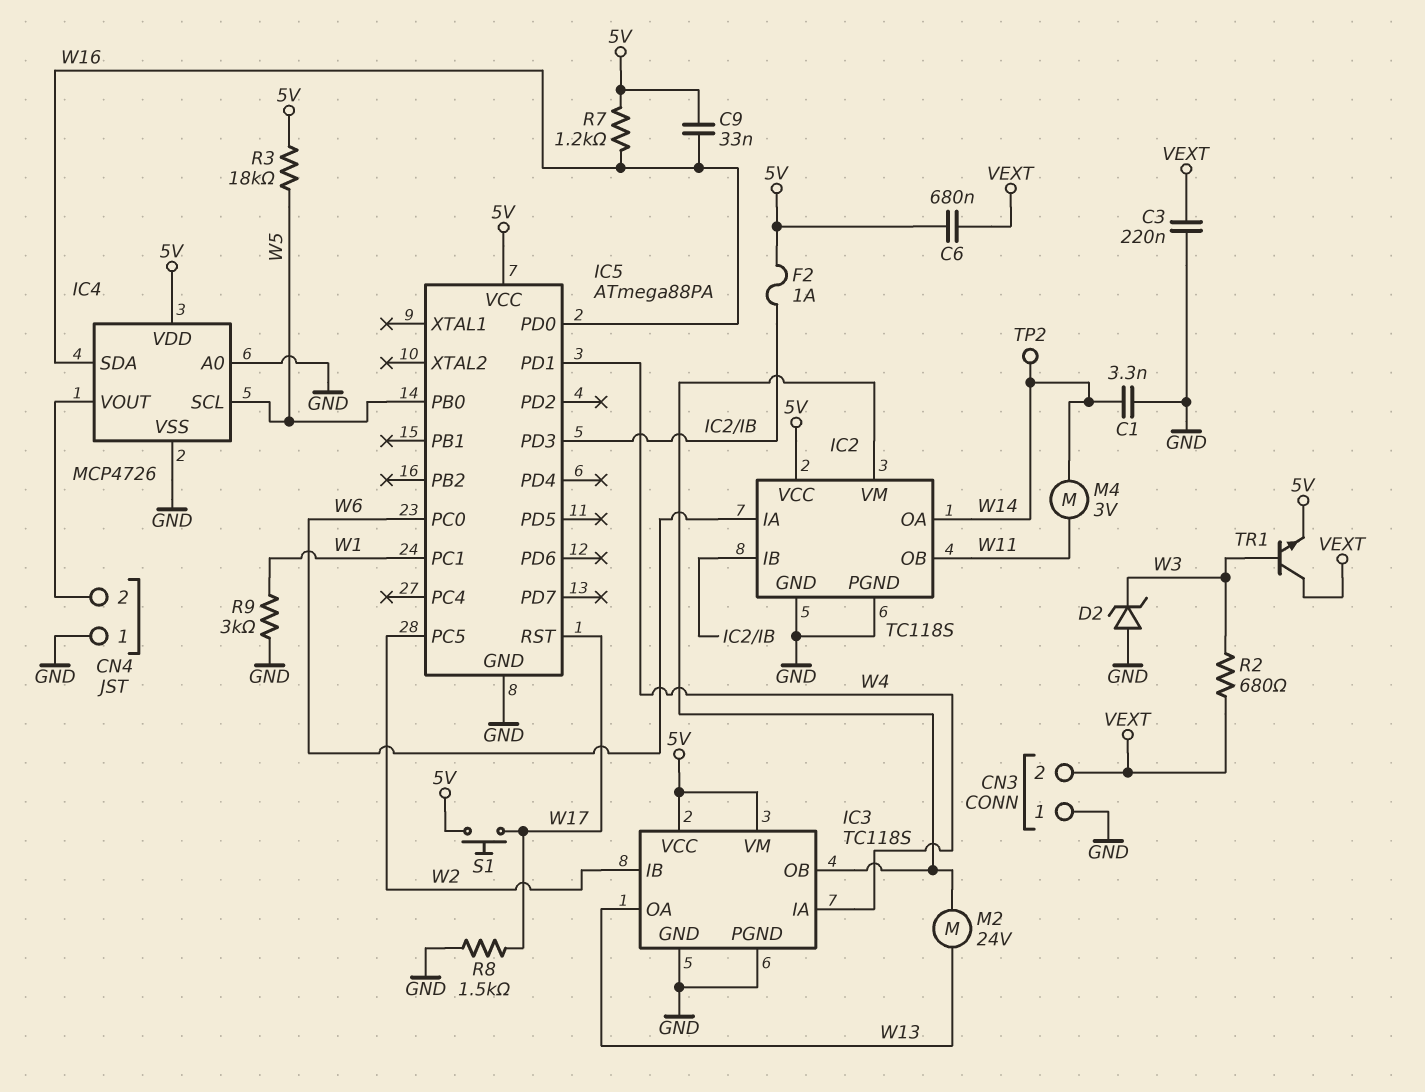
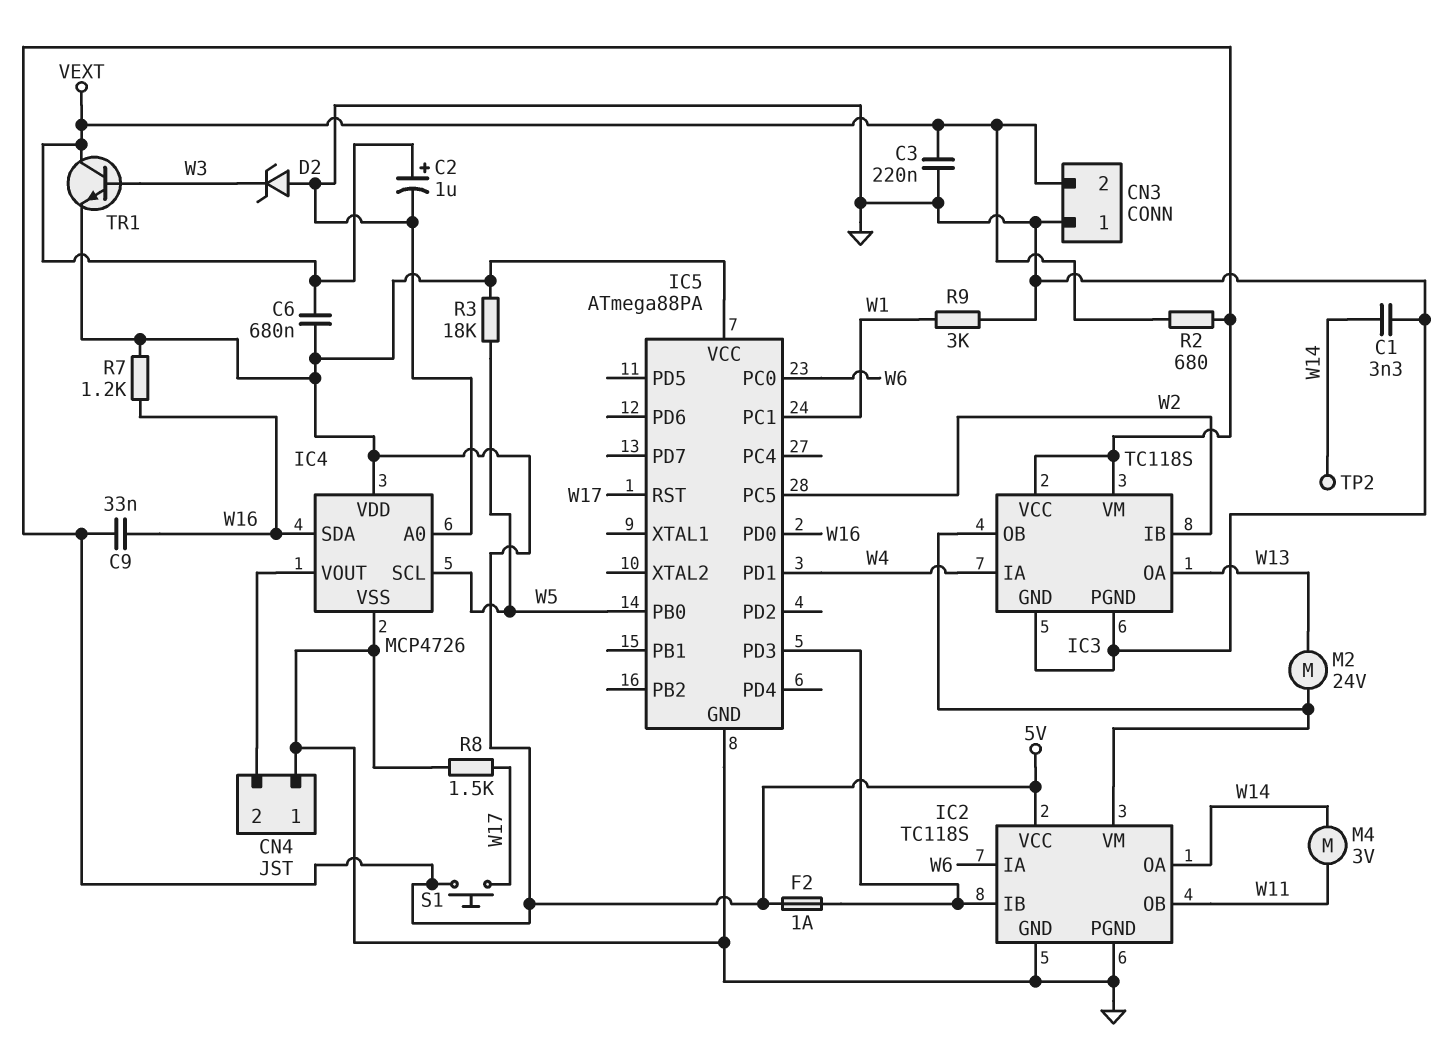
C2: none -> 1uF (plus VEXT, minus GND)
R2: 680 (VEXT, W3) -> 680 (5V, VEXT)

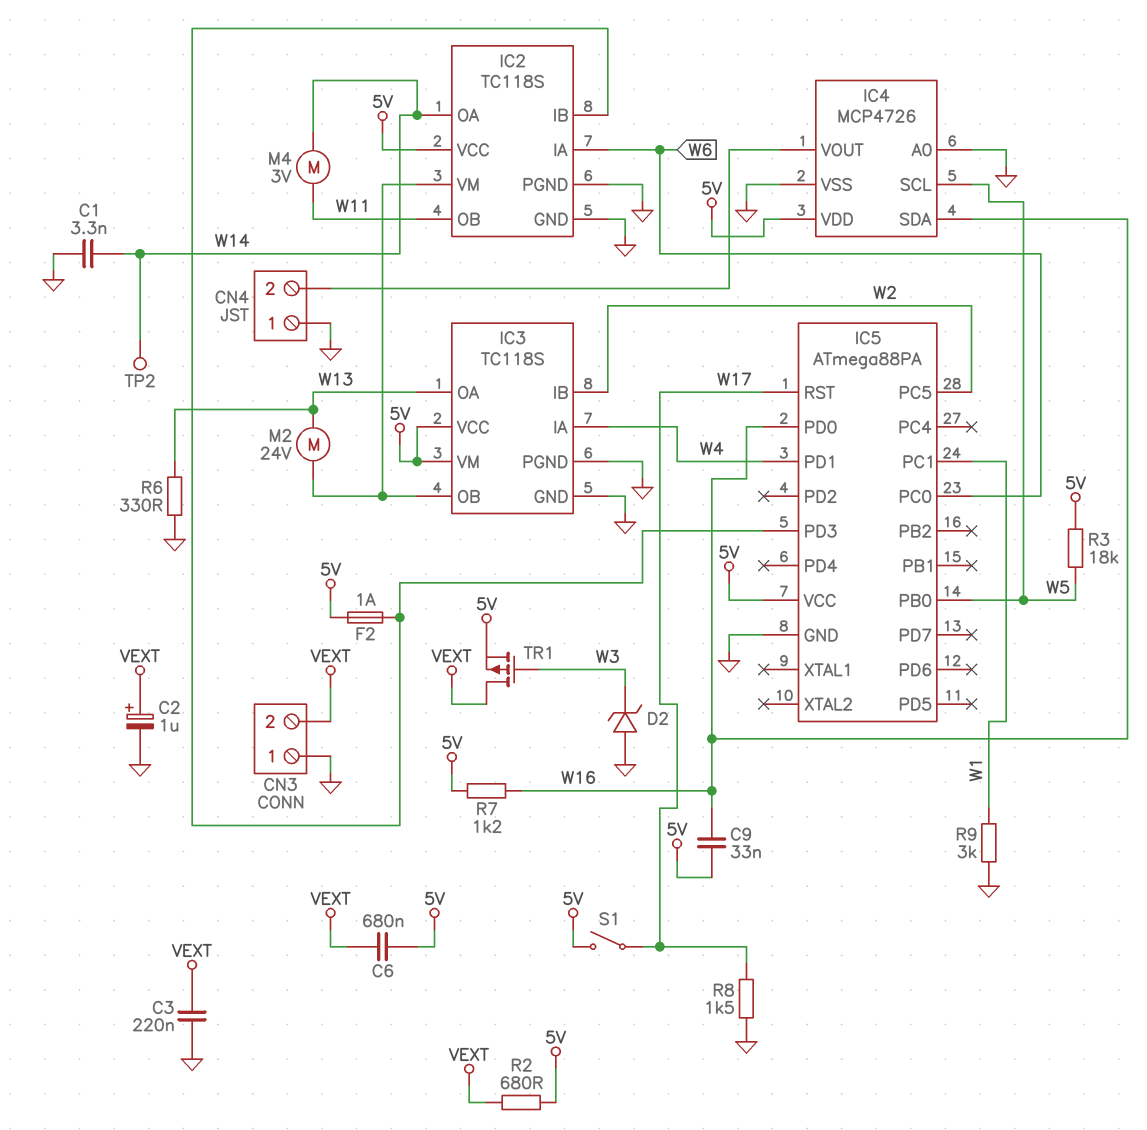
R6: none -> 330 (GND, W13)
S1: button (5V, W17) -> switch (5V, W17)
TR1: NPN (B W3, C VEXT, E 5V) -> PMOS (G W3, D VEXT, S 5V)

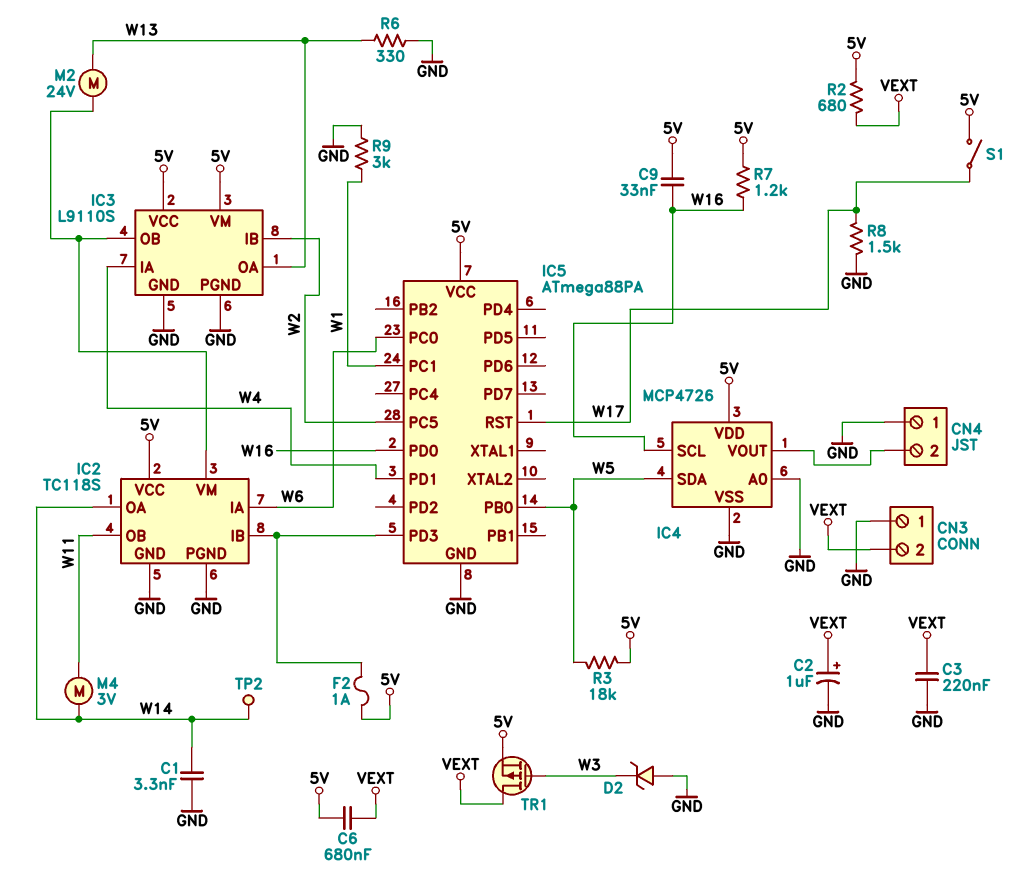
IC3: TC118S -> L9110S
IC4 pin SCL: W5 -> W16
IC4 pin SDA: W16 -> W5

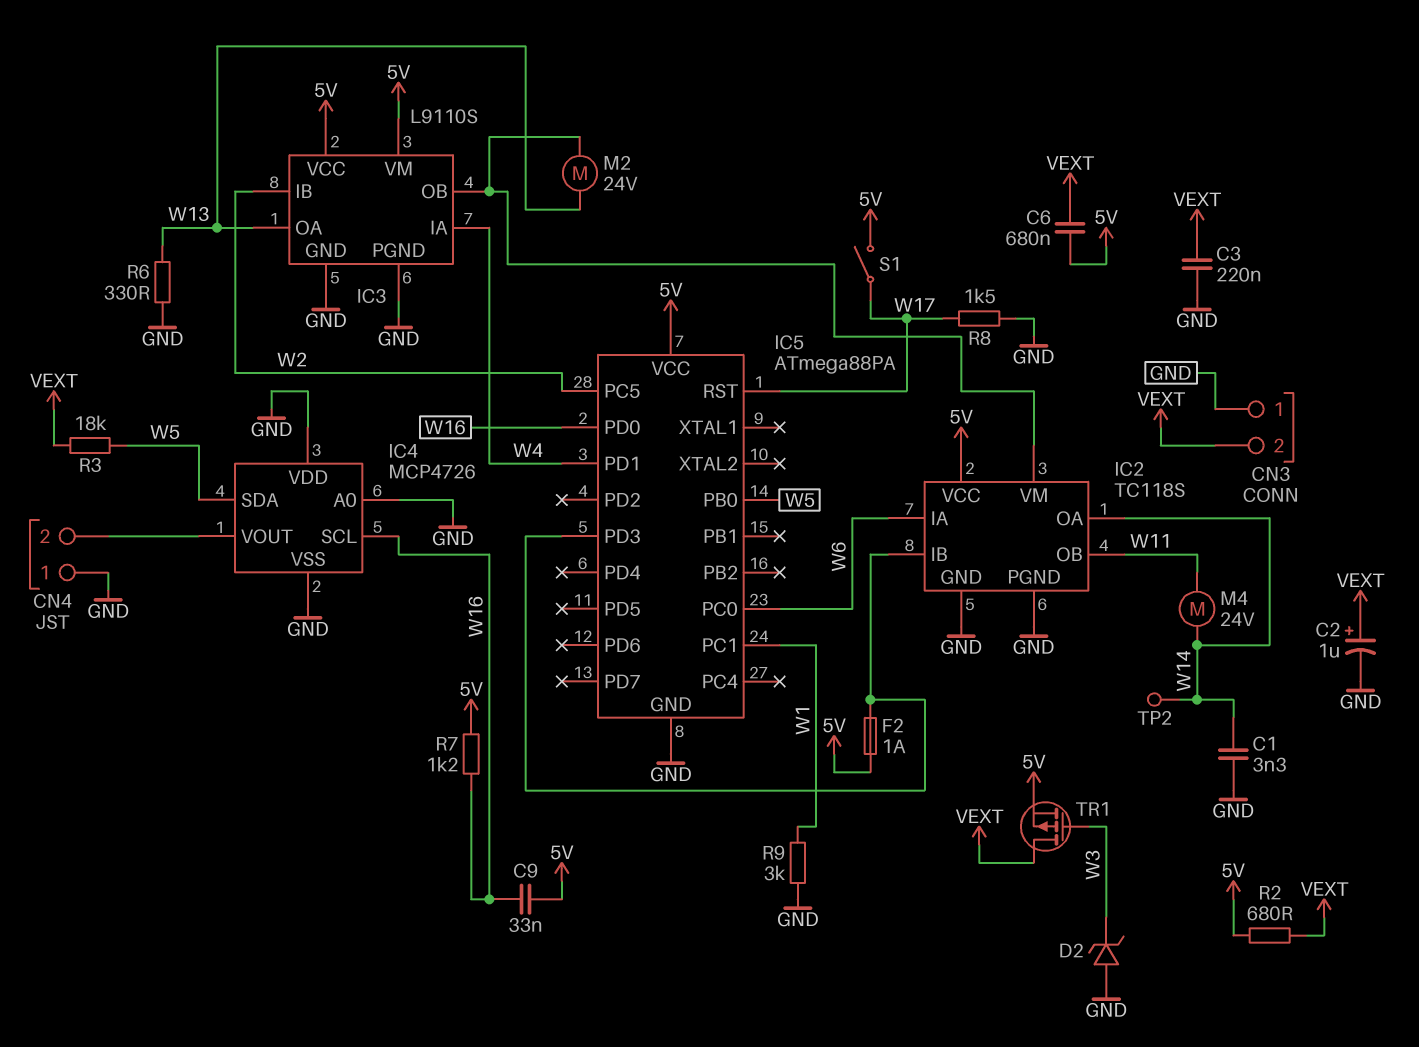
IC4 pin VDD: 5V -> GND
M4: motor 3V (W11, W14) -> motor 24V (W11, W14)
R3: 18k (5V, W5) -> 18k (VEXT, W5)

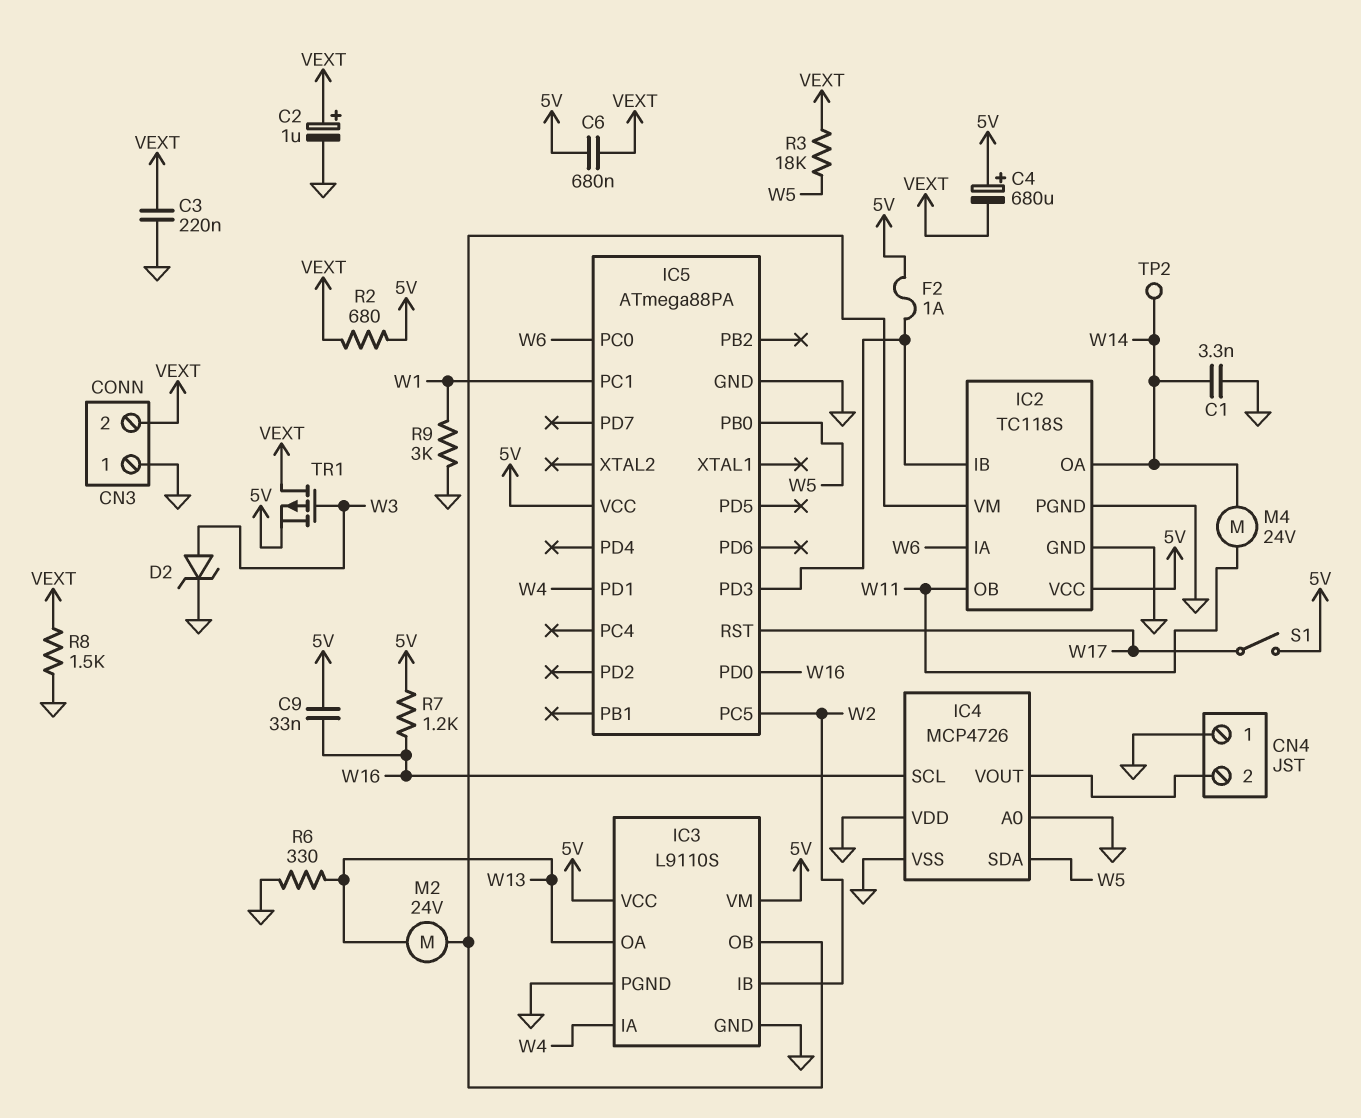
C4: none -> 680uF (plus 5V, minus VEXT)
D2: zener (A GND, K W3) -> zener (A W3, K GND)
R8: 1.5k (GND, W17) -> 1.5k (GND, VEXT)

